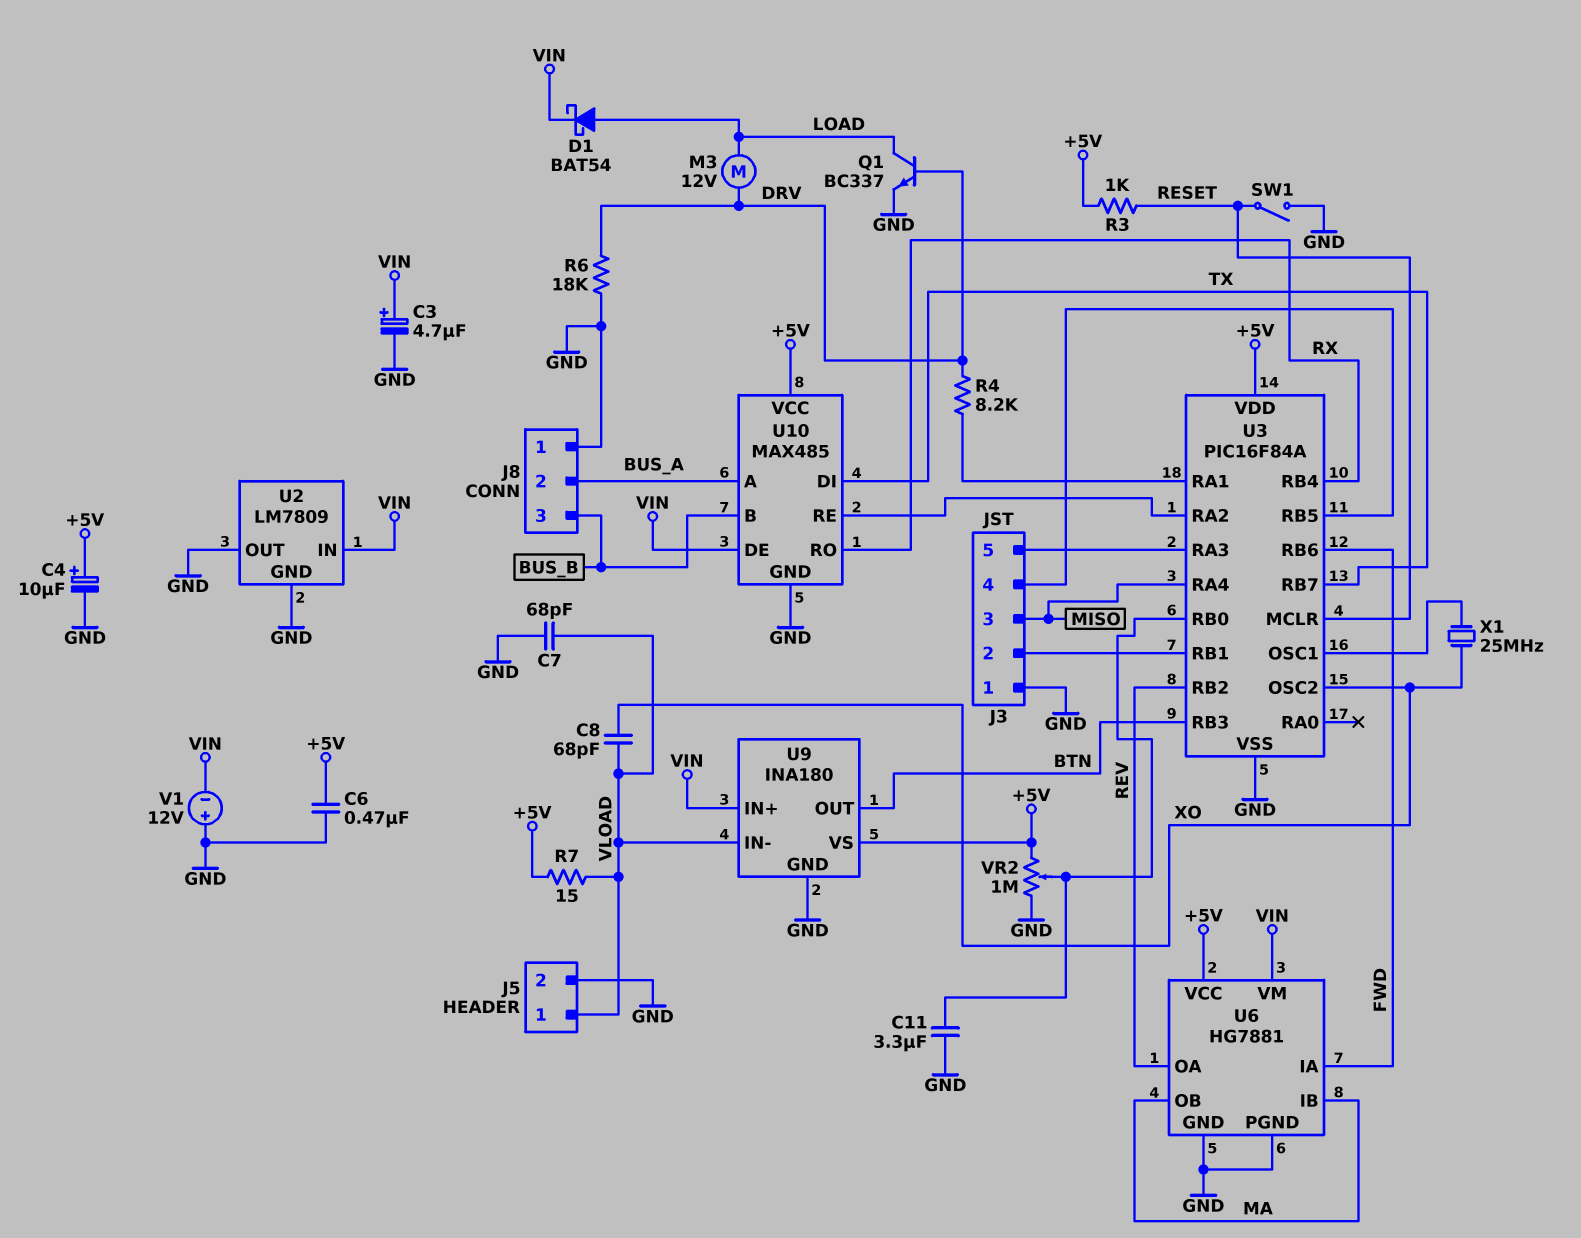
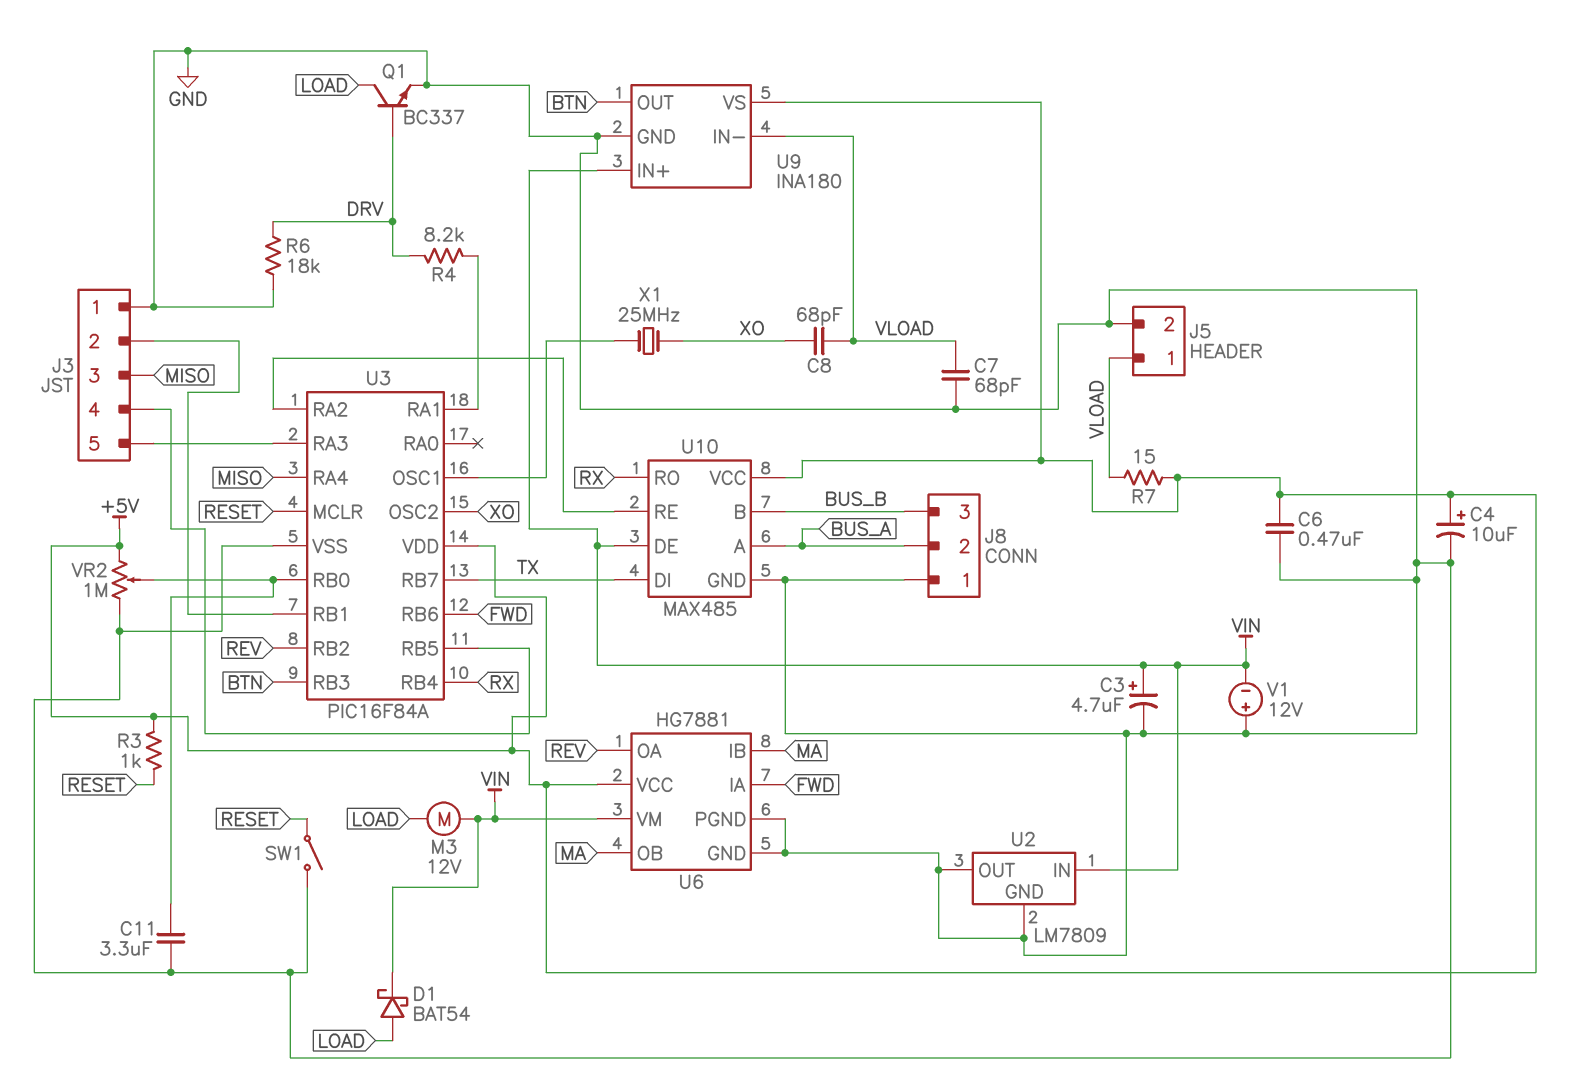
M3: motor 12V (DRV, LOAD) -> motor 12V (LOAD, VIN)

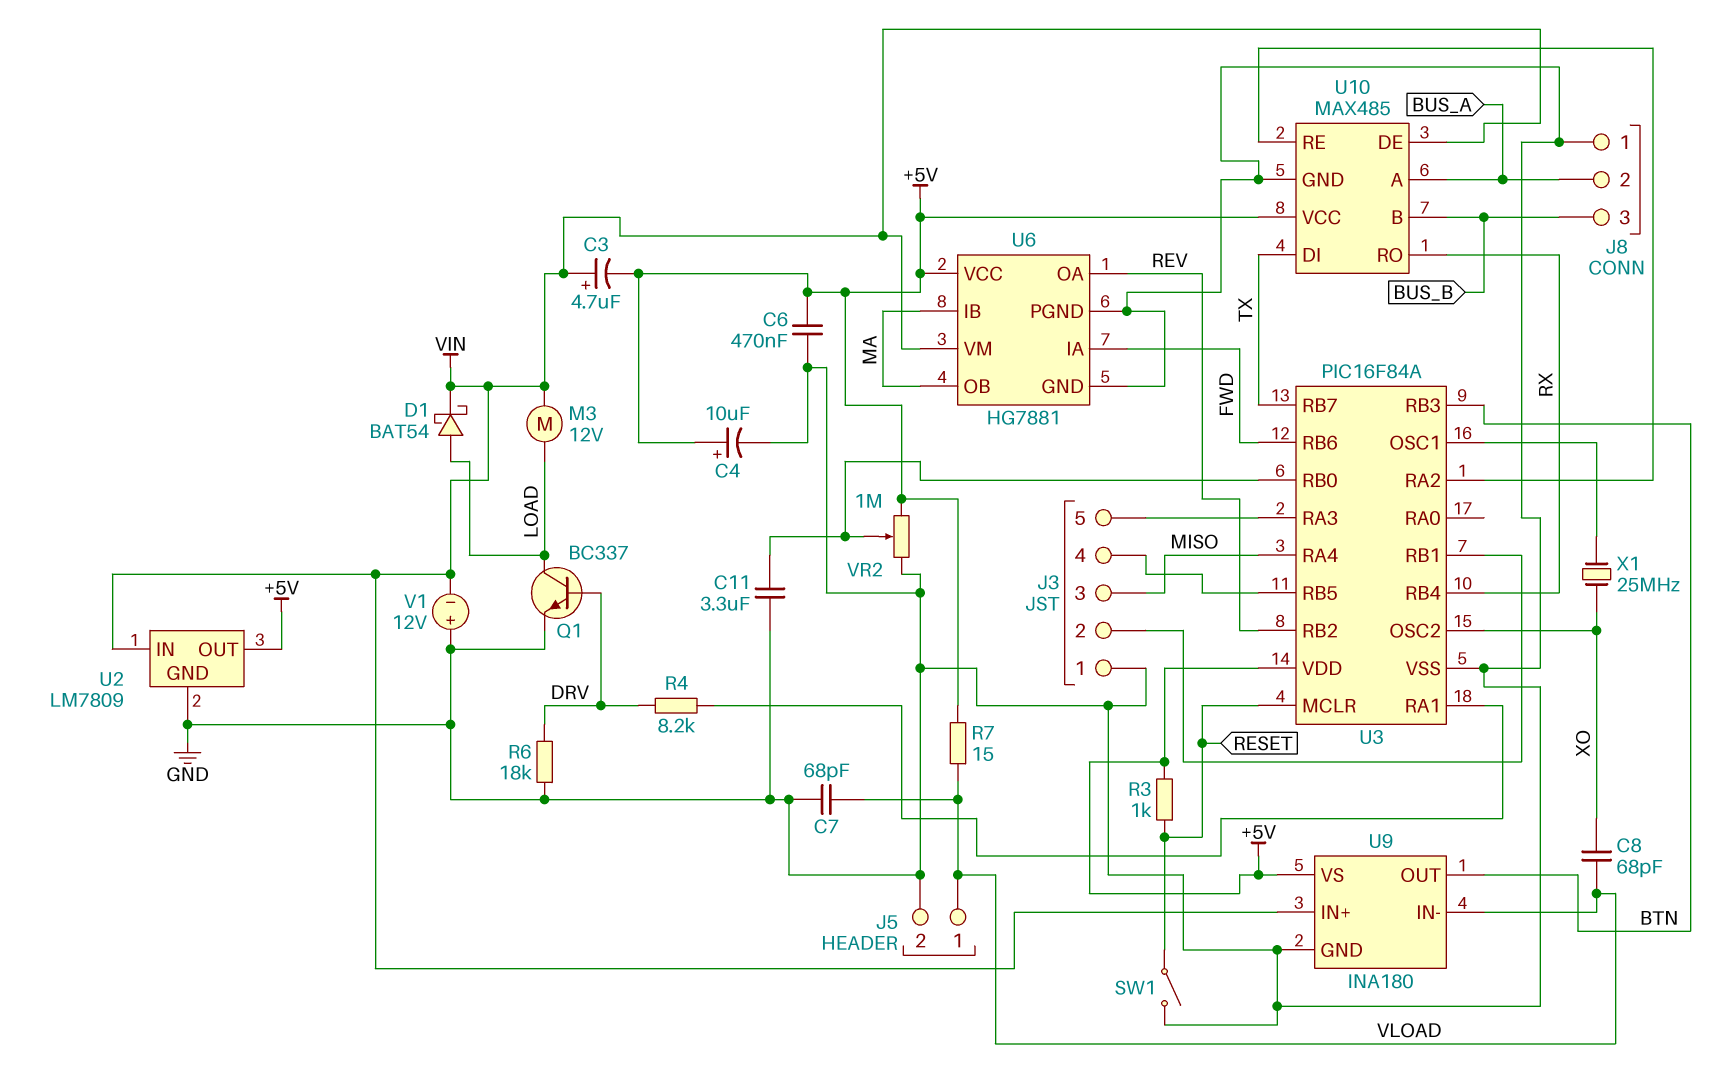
C3: 4.7uF (plus VIN, minus GND) -> 4.7uF (plus VIN, minus +5V)
U2 pin OUT: GND -> +5V

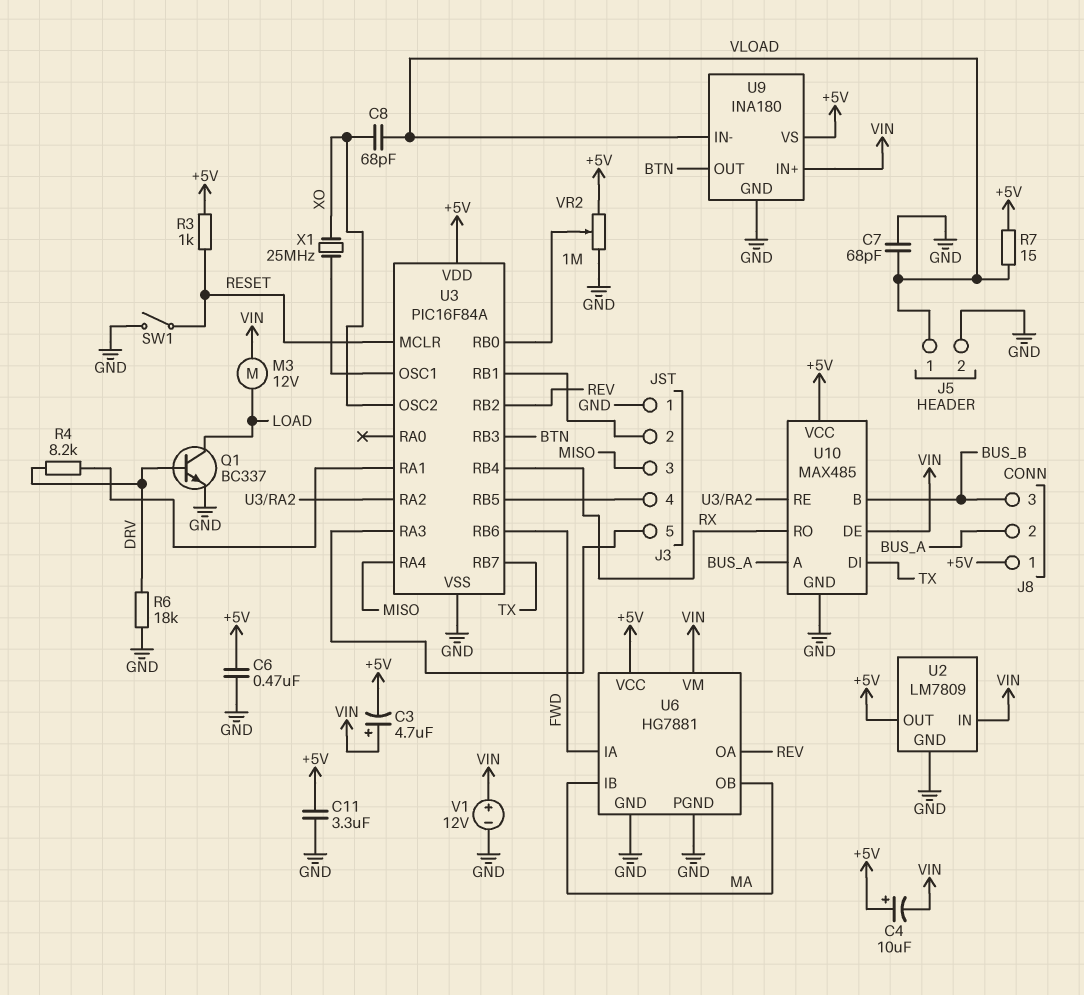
C4: 10uF (plus +5V, minus GND) -> 10uF (plus +5V, minus VIN)
C11: 3.3uF (GND, U3/RB0) -> 3.3uF (+5V, GND)
D1: schottky BAT54 (A LOAD, K VIN) -> none
J8 pin 1: GND -> +5V
V1: 12V (plus GND, minus VIN) -> 12V (plus VIN, minus GND)

